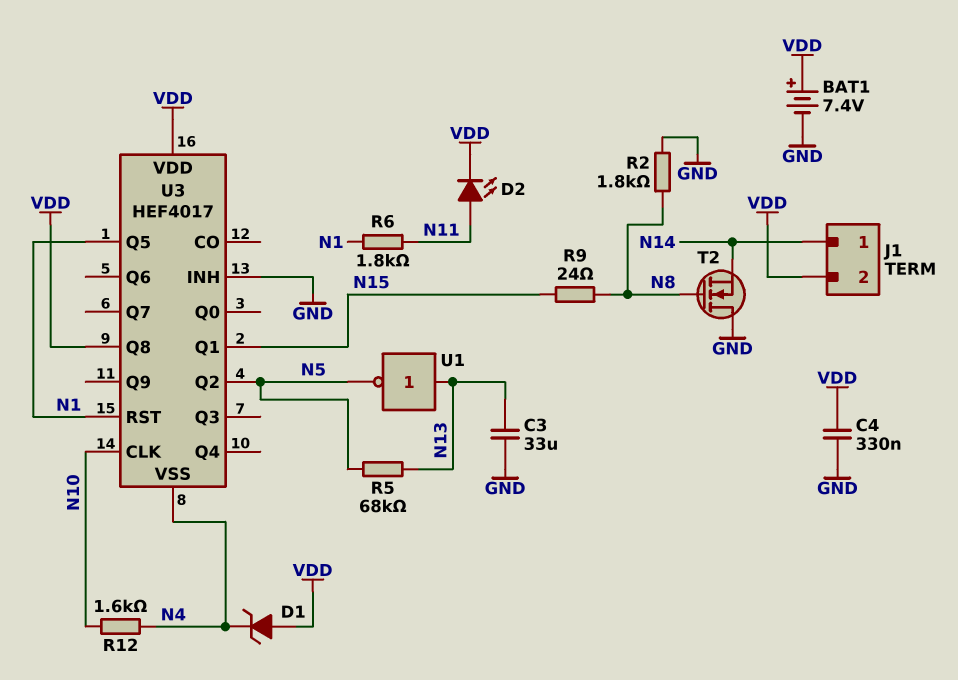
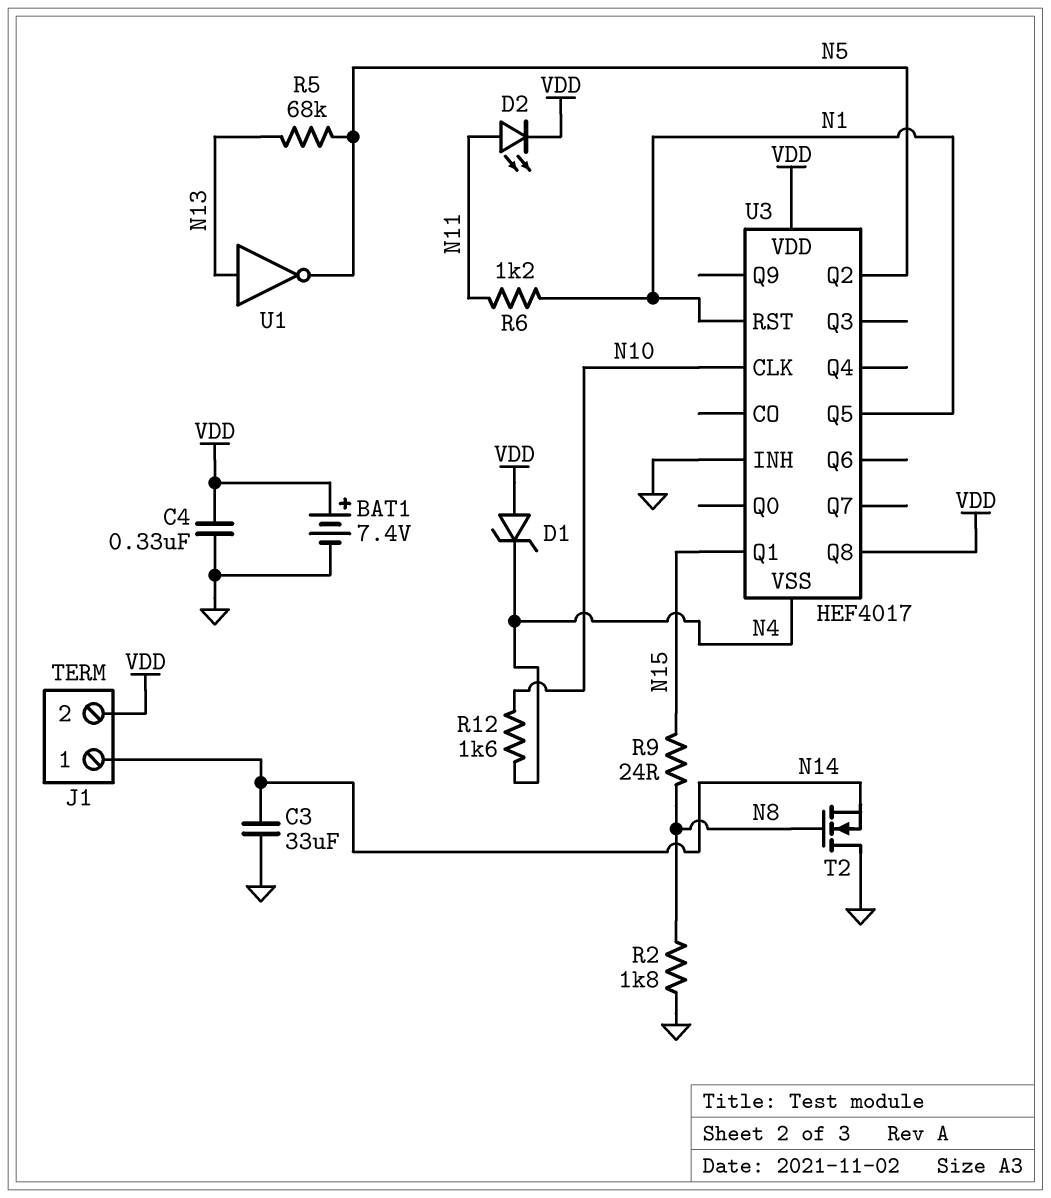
C3: 33uF (GND, N13) -> 33uF (GND, N14)
R6: 1.8k (N1, N11) -> 1.2k (N1, N11)

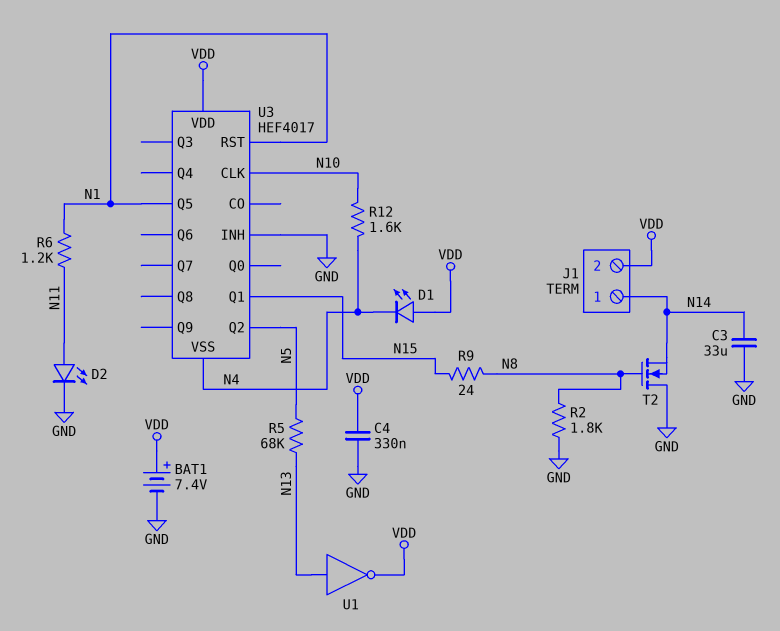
D1: zener (A VDD, K N4) -> LED (A VDD, K N4)
D2: LED (A N11, K VDD) -> LED (A N11, K GND)
U1: NOT (in N13, out N5) -> NOT (in N13, out VDD)
U3 pin Q8: VDD -> none

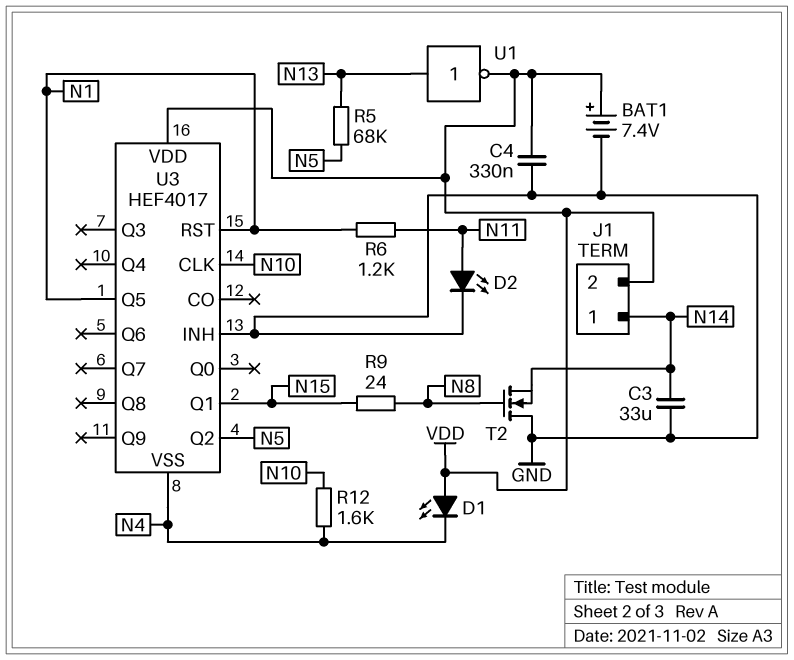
R2: 1.8k (GND, N8) -> none

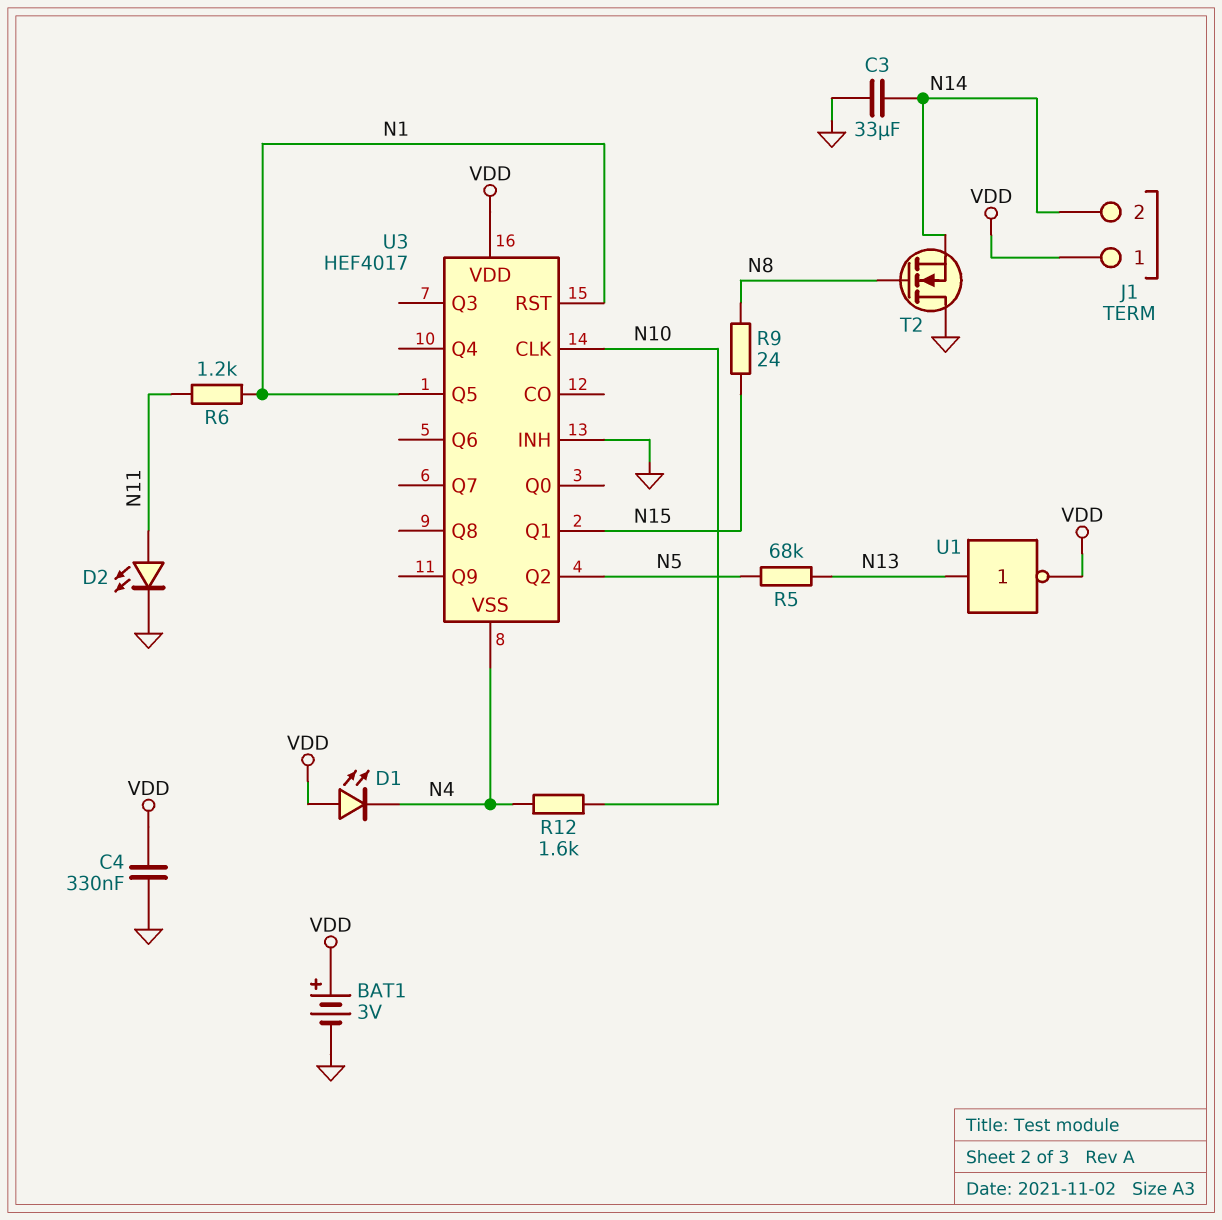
BAT1: 7.4V (plus VDD, minus GND) -> 3V (plus VDD, minus GND)
J1 pin 1: N14 -> VDD
J1 pin 2: VDD -> N14

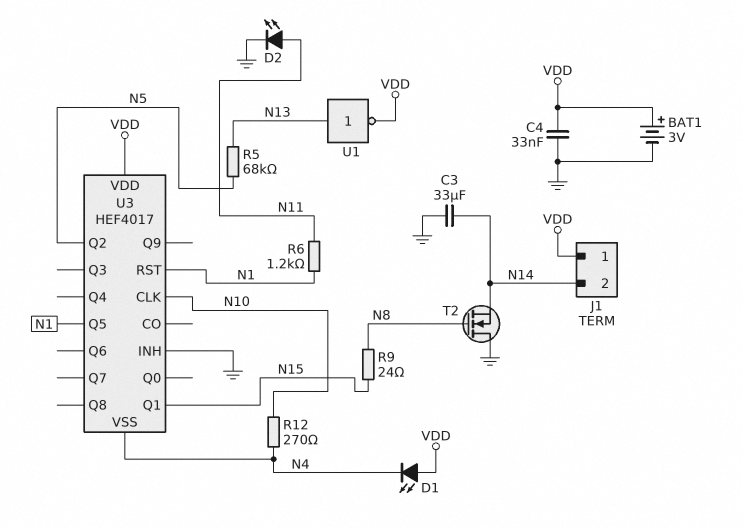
C4: 330nF (GND, VDD) -> 33nF (GND, VDD)
R12: 1.6k (N4, N10) -> 270 (N4, N10)

